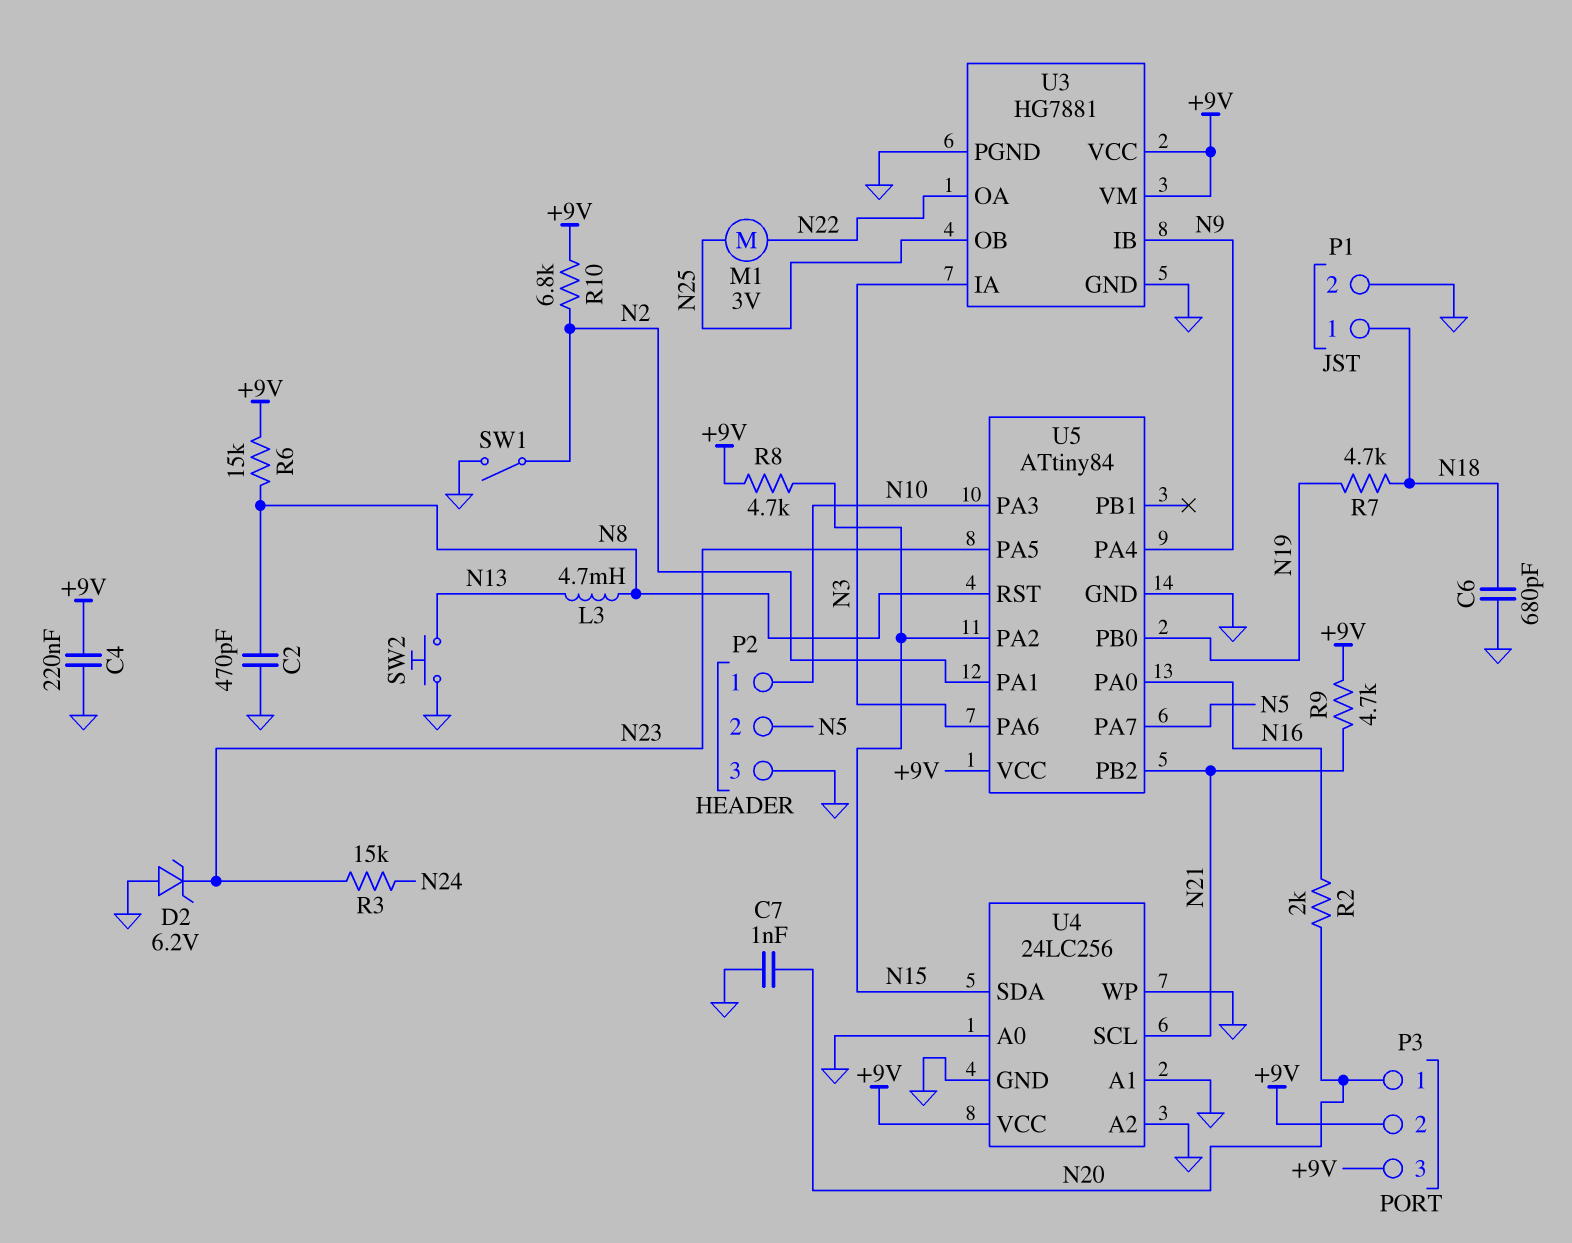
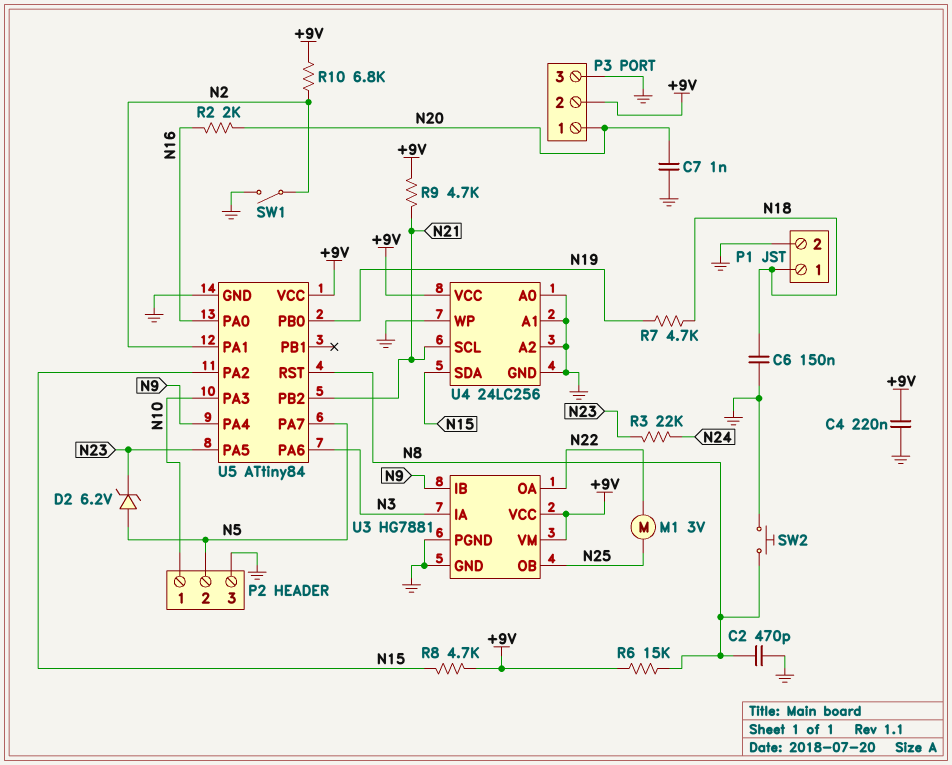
C6: 680pF (GND, N18) -> 150nF (GND, N18)
D2: zener 6.2V (A GND, K N23) -> zener 6.2V (A N5, K N23)
L3: 4.7mH (N8, N13) -> none
P3 pin 3: +9V -> GND
R3: 15k (N23, N24) -> 22k (N23, N24)
SW2: button (GND, N13) -> button (GND, N8)

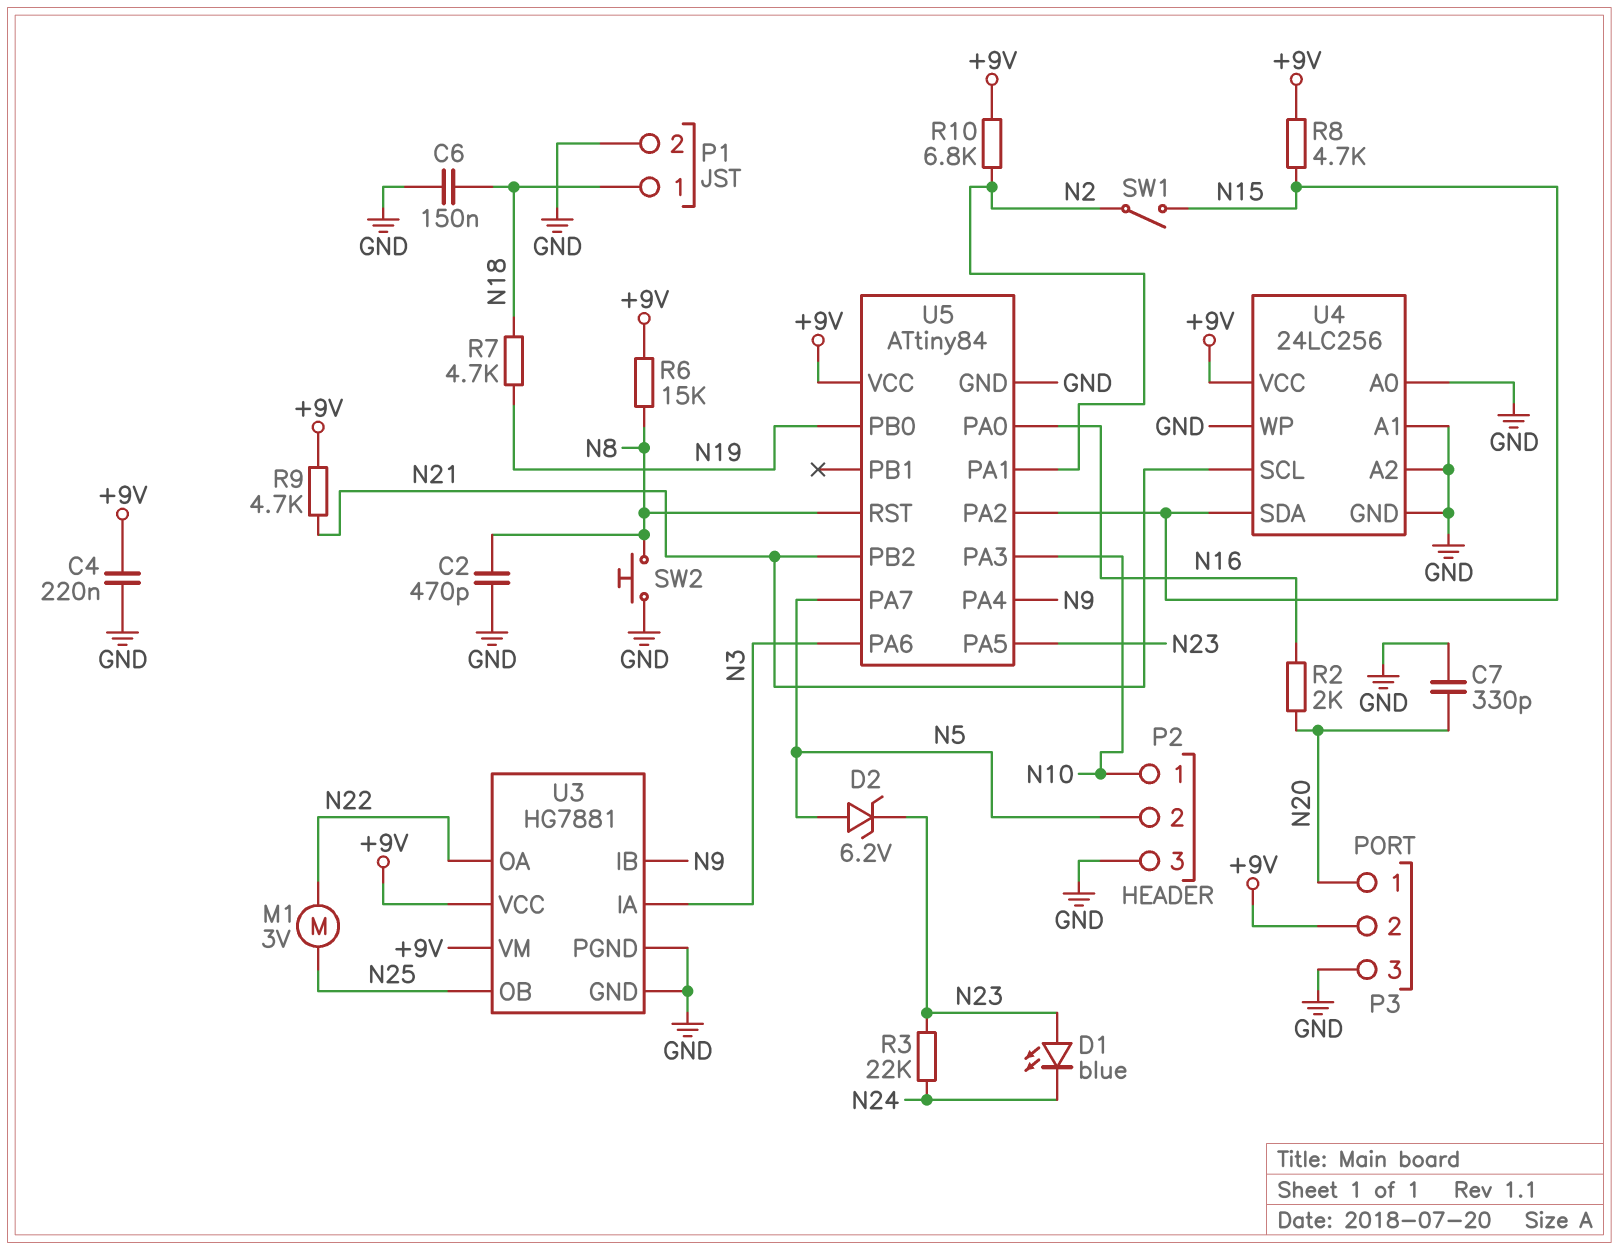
C7: 1nF (GND, N20) -> 330pF (GND, N20)
D1: none -> LED blue (A N23, K N24)
SW1: switch (GND, N2) -> switch (N2, N15)

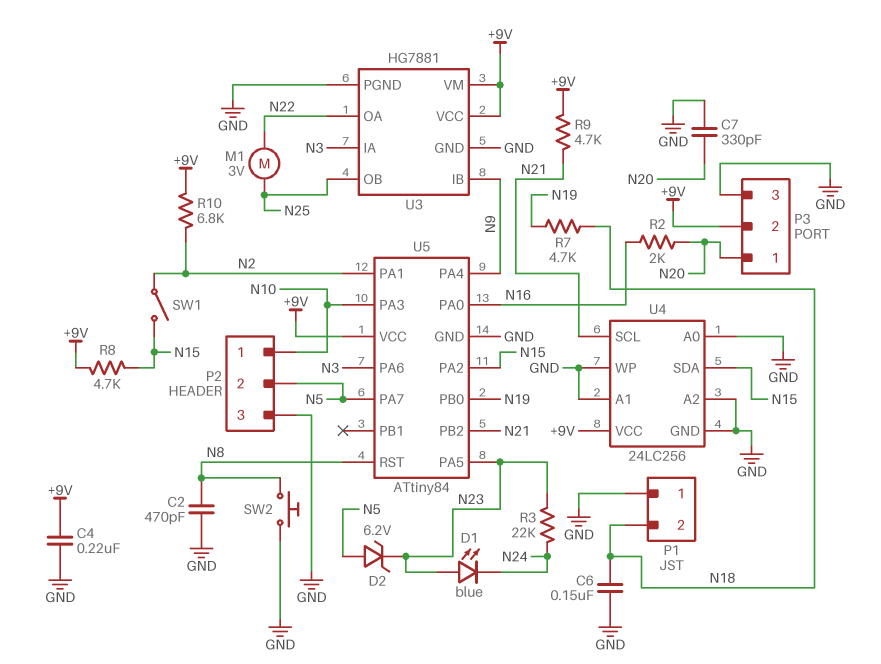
P1 pin 1: N18 -> GND
P1 pin 2: GND -> N18
R6: 15k (+9V, N8) -> none

